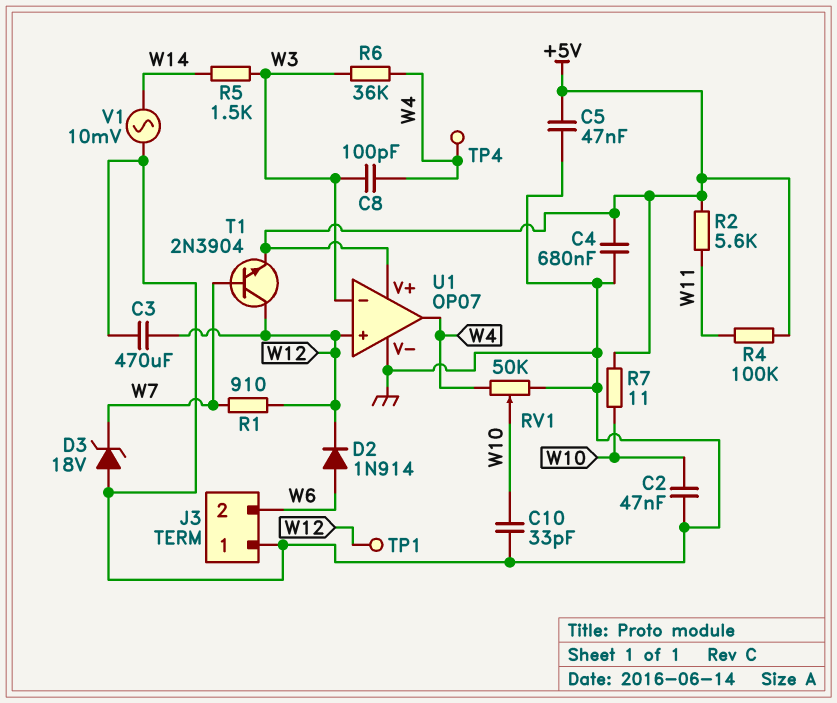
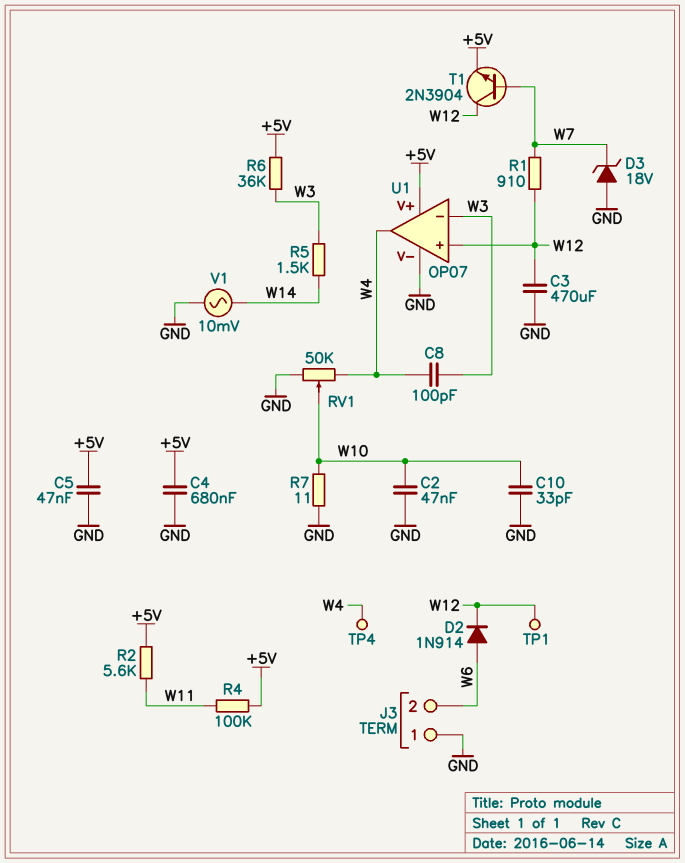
R6: 36k (W3, W4) -> 36k (+5V, W3)
R7: 11 (+5V, W10) -> 11 (GND, W10)

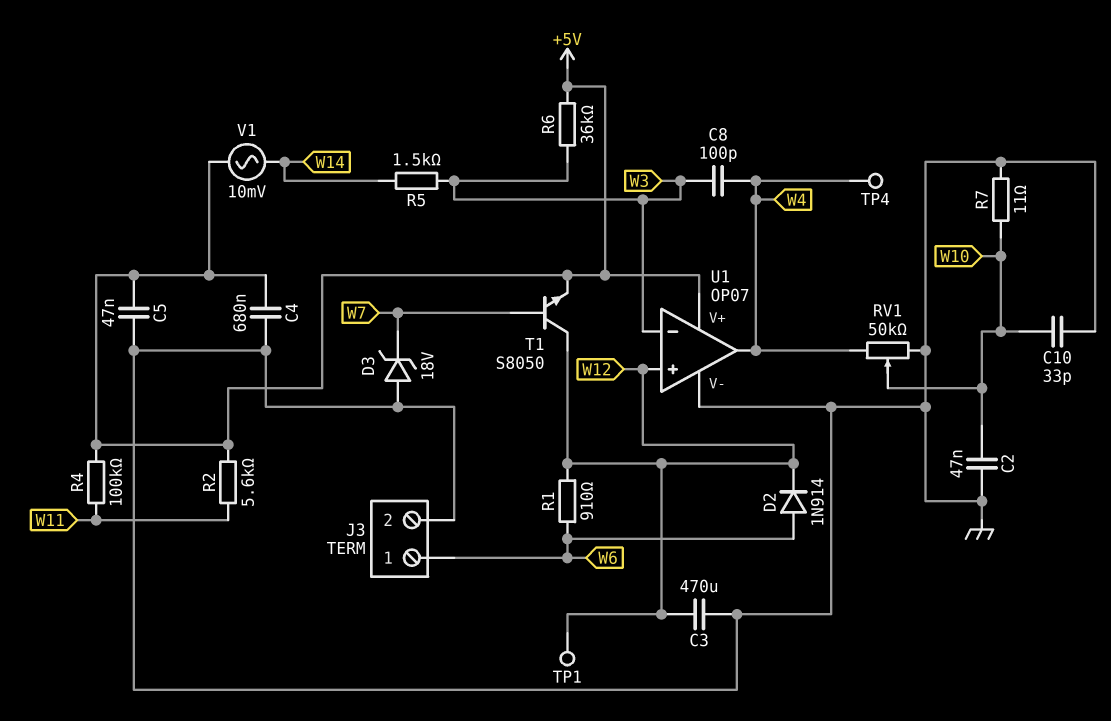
J3 pin 1: GND -> W6
J3 pin 2: W6 -> GND
R1: 910 (W7, W12) -> 910 (W6, W12)
T1: NPN 2N3904 (B W7, C W12, E +5V) -> NPN S8050 (B W7, C W12, E +5V)
V1: AC 10mV (GND, W14) -> AC 10mV (+5V, W14)

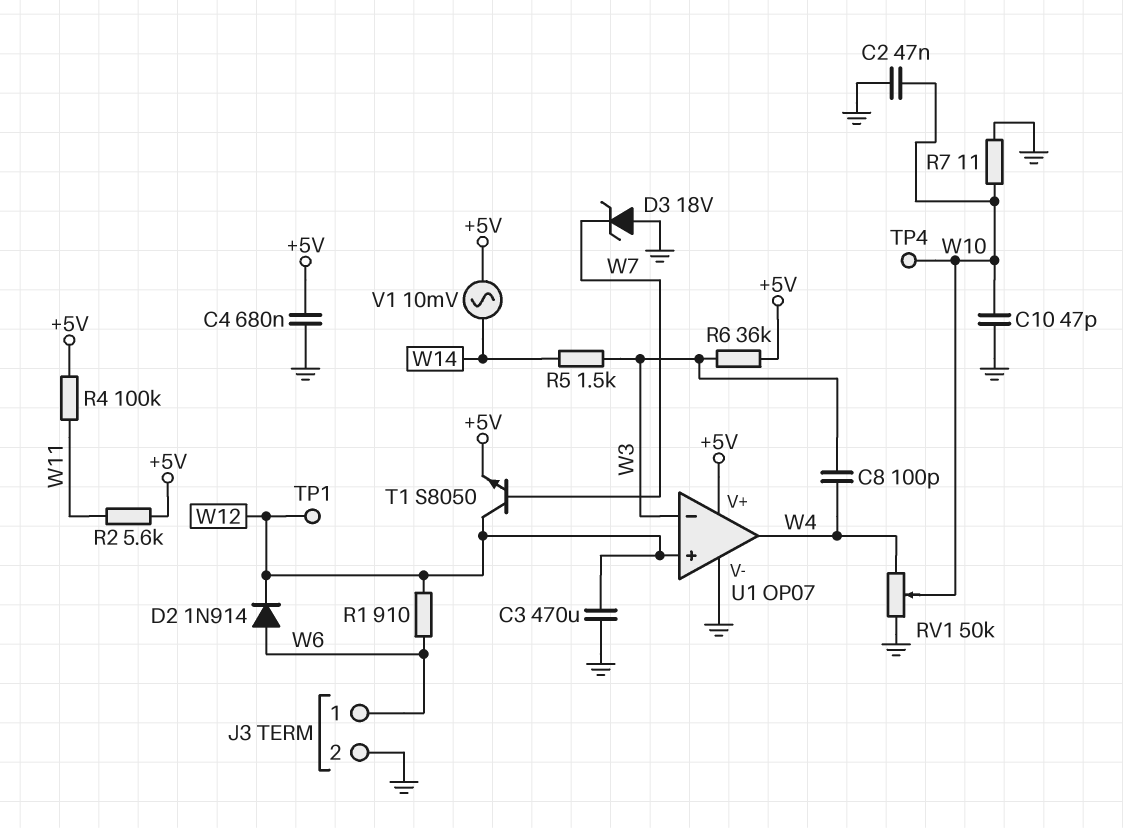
C5: 47nF (+5V, GND) -> none
C10: 33pF (GND, W10) -> 47pF (GND, W10)
TP4: test point (W4) -> test point (W10)

